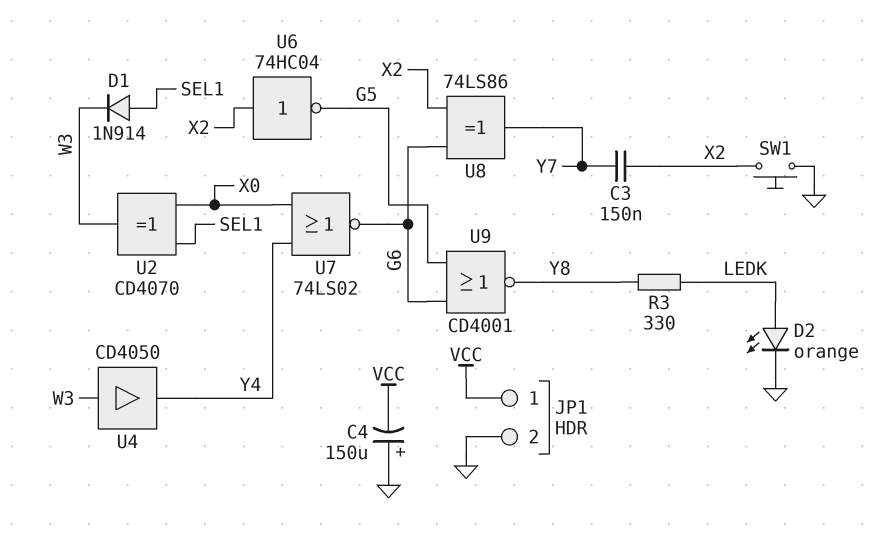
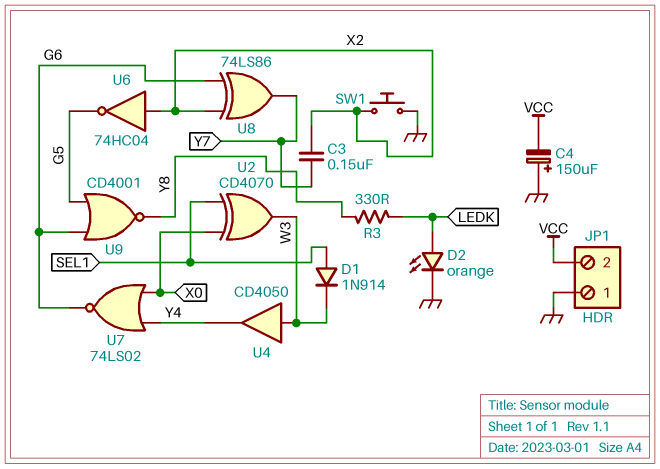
JP1 pin 1: VCC -> GND
JP1 pin 2: GND -> VCC

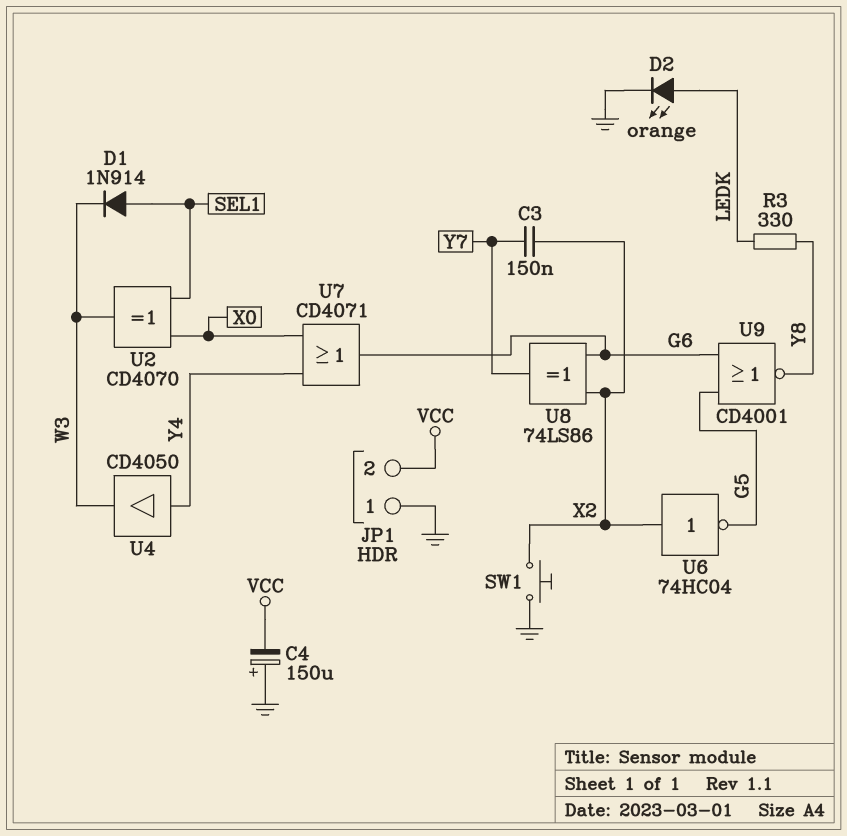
U4: buffer CD4050 (in W3, out Y4) -> buffer CD4050 (in Y4, out W3)
U7: NOR 74LS02 (in X0, in Y4, out G6) -> OR CD4071 (in X0, in Y4, out G6)

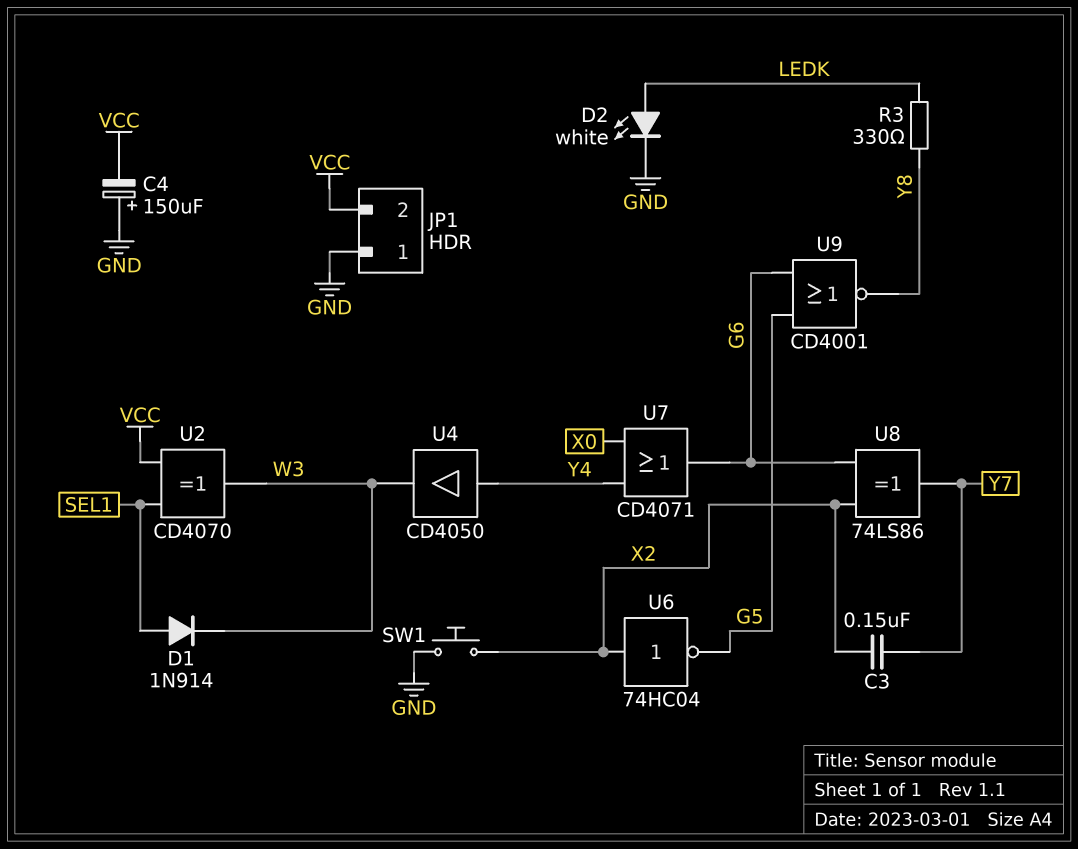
D2: LED orange (A LEDK, K GND) -> LED white (A LEDK, K GND)
U2: XOR CD4070 (in SEL1, in X0, out W3) -> XOR CD4070 (in SEL1, in VCC, out W3)

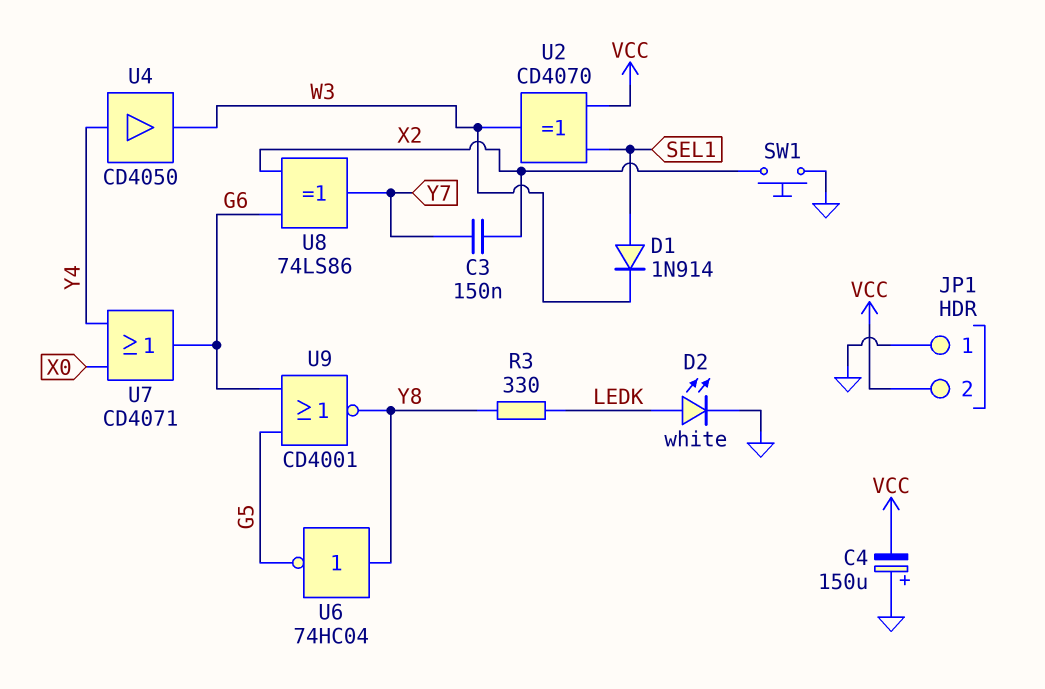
U6: NOT 74HC04 (in X2, out G5) -> NOT 74HC04 (in Y8, out G5)

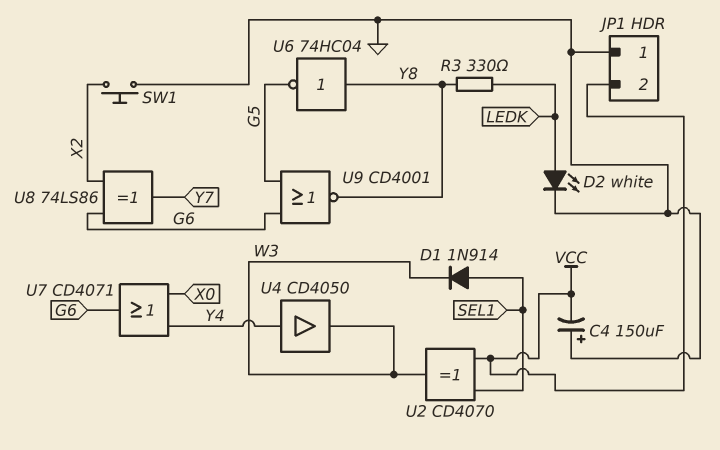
C3: 150nF (X2, Y7) -> none

